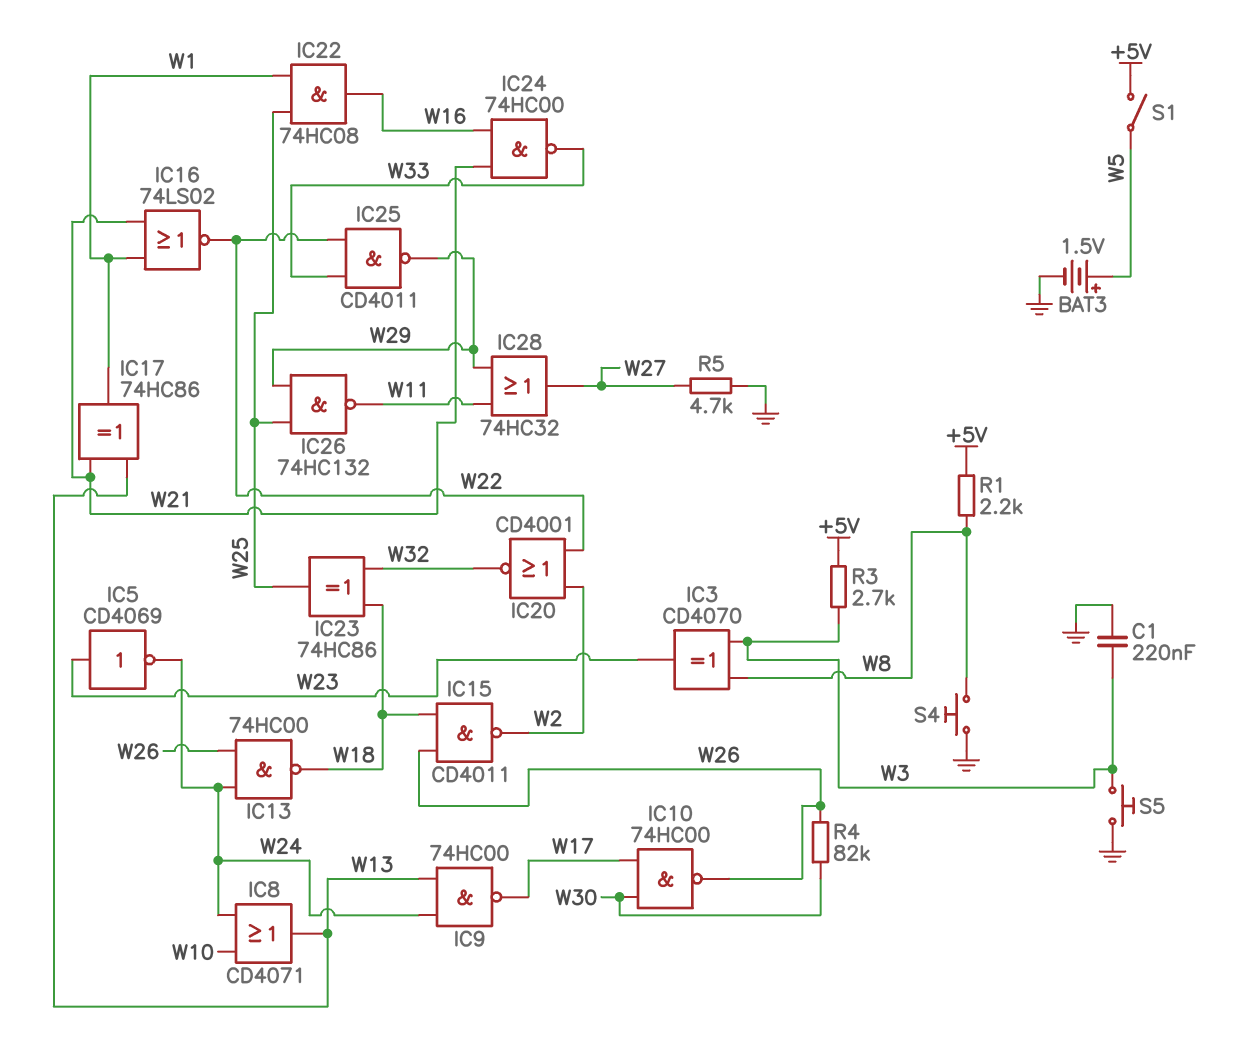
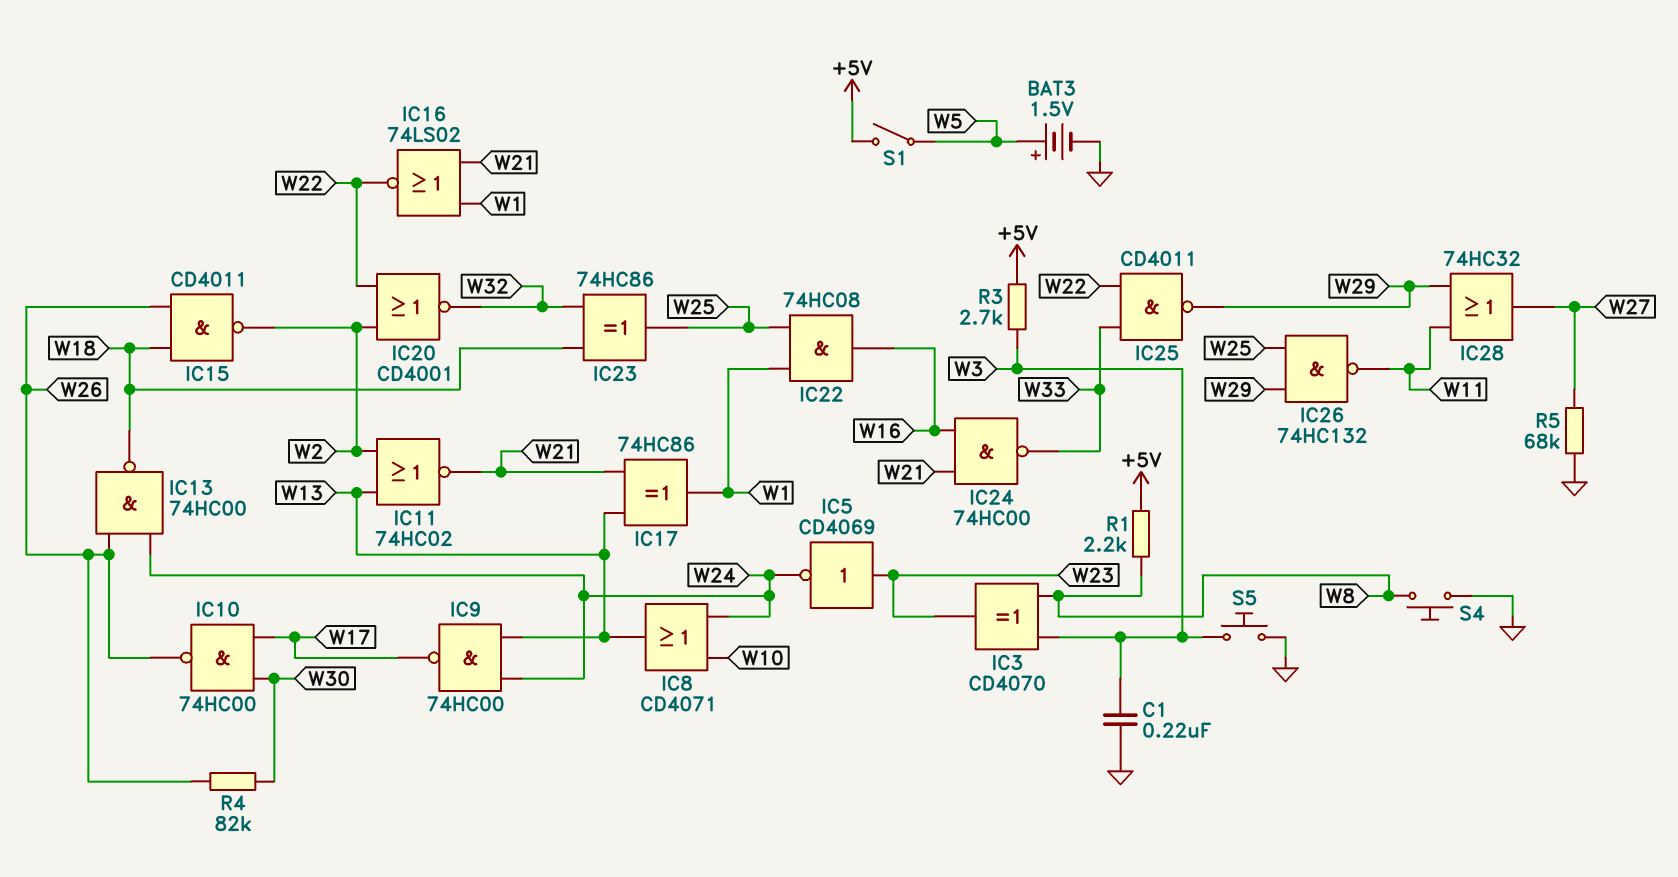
IC11: none -> NOR 74HC02 (in W2, in W13, out W21)
R5: 4.7k (GND, W27) -> 68k (GND, W27)

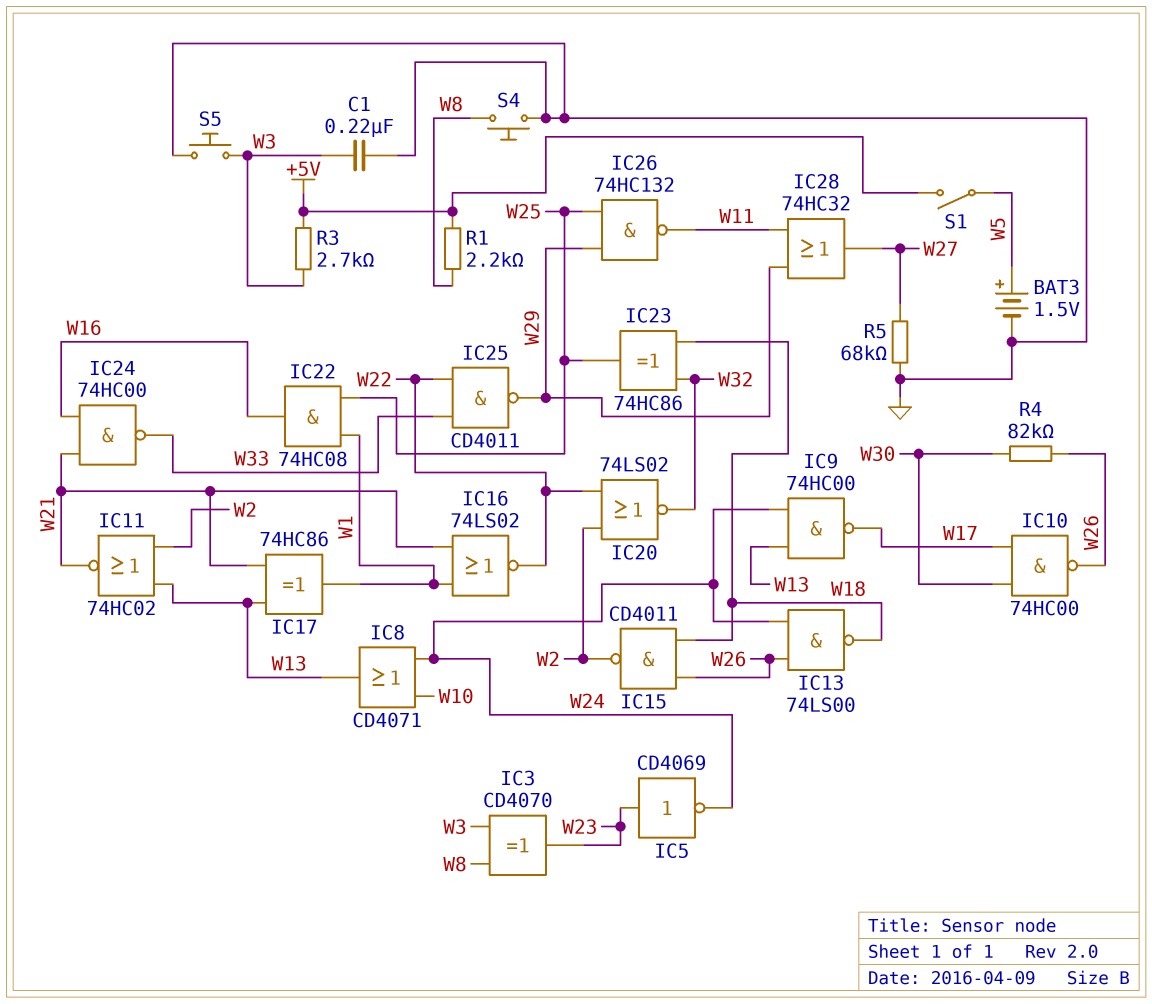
IC13: NAND 74HC00 (in W24, in W26, out W18) -> NAND 74LS00 (in W24, in W26, out W18)
IC20: NOR CD4001 (in W2, in W22, out W32) -> NOR 74LS02 (in W2, in W22, out W32)

